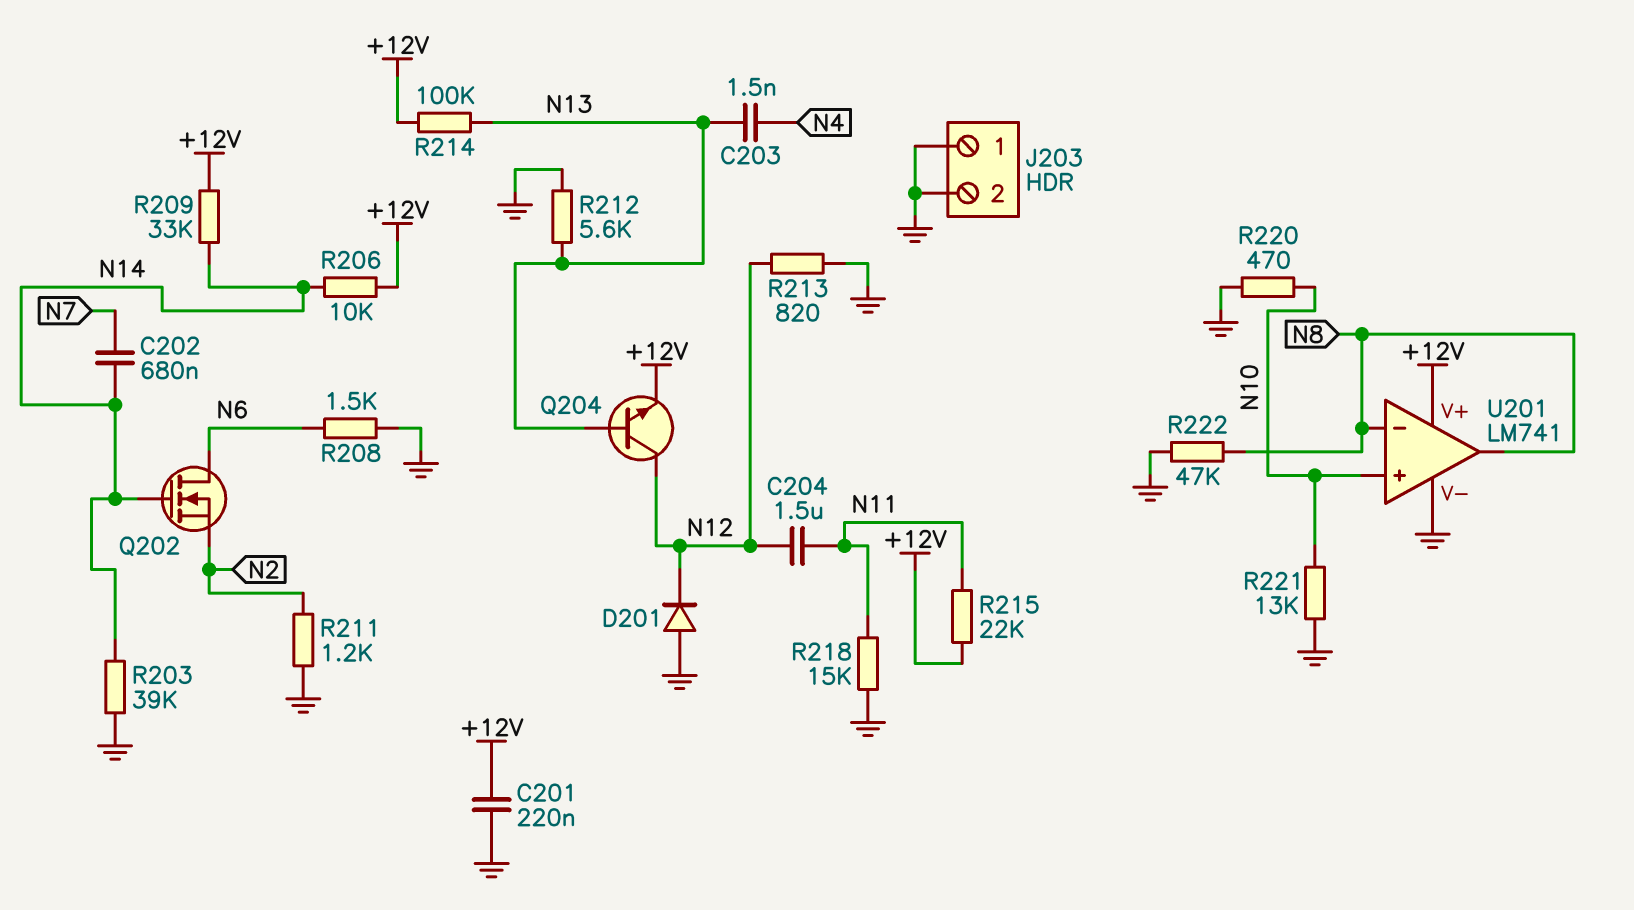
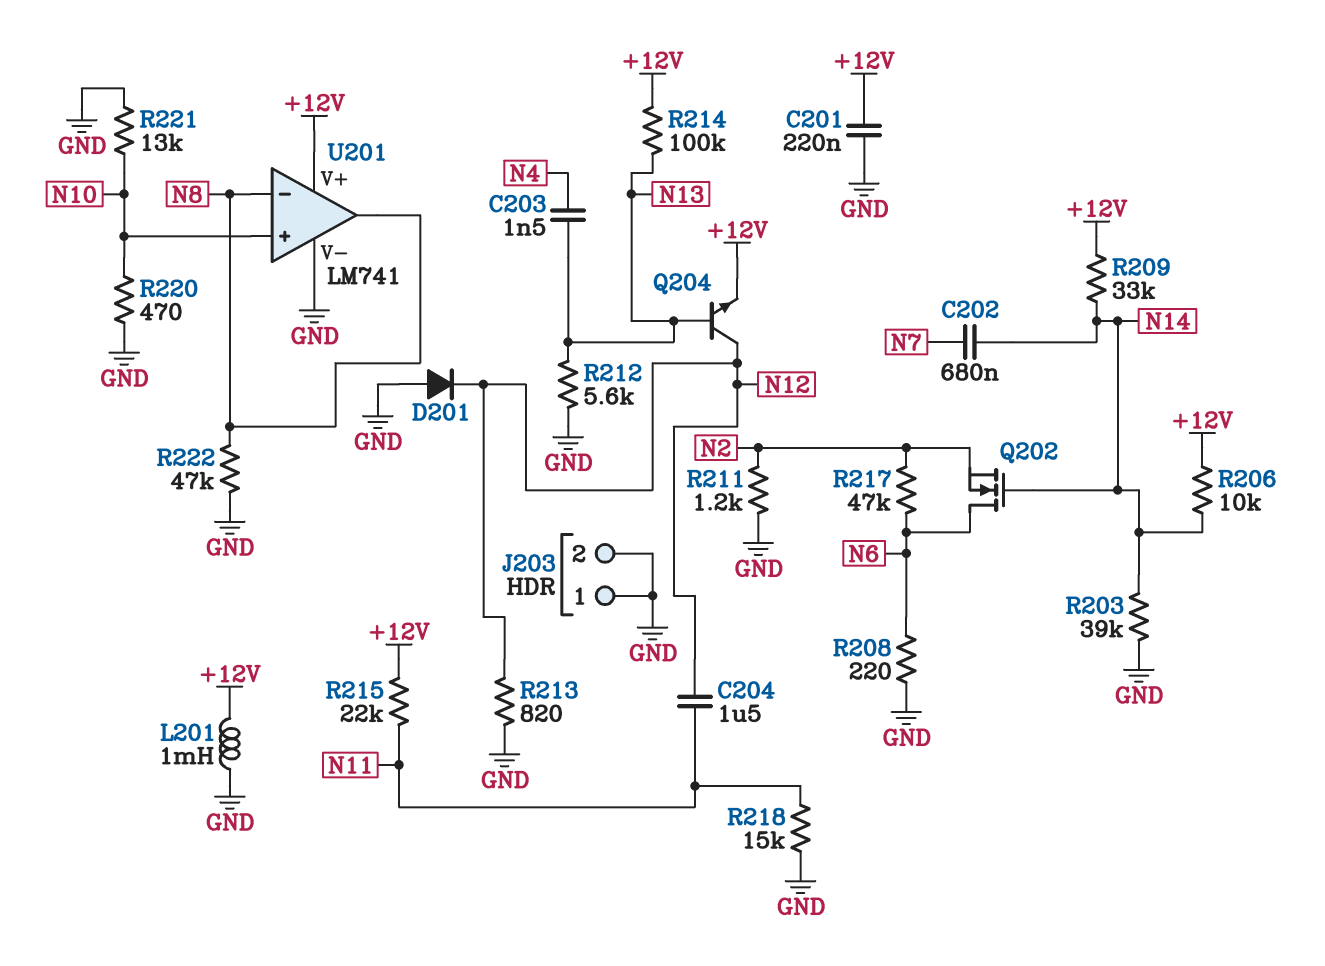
L201: none -> 1mH (+12V, GND)
R208: 1.5k (GND, N6) -> 220 (GND, N6)
R217: none -> 47k (N2, N6)

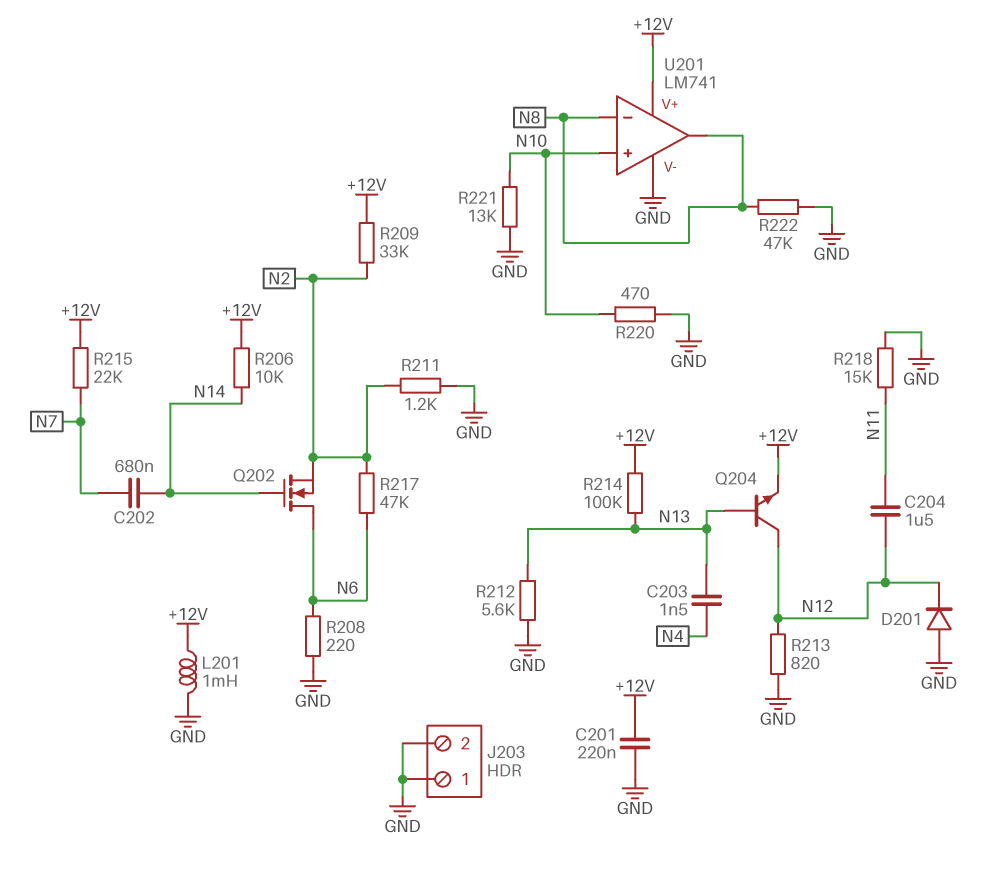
R203: 39k (GND, N14) -> none
R209: 33k (+12V, N14) -> 33k (+12V, N2)
R215: 22k (+12V, N11) -> 22k (+12V, N7)

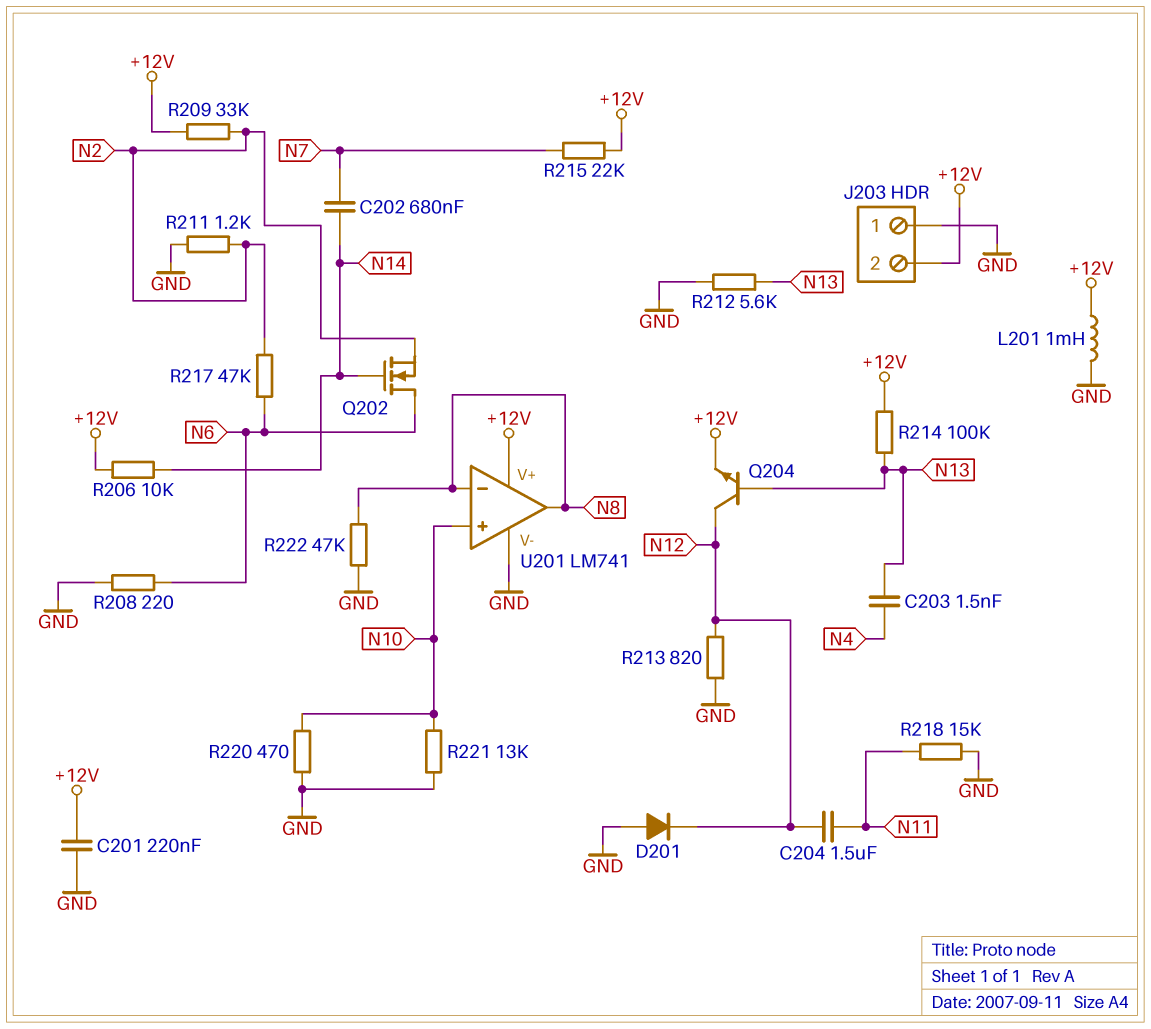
J203 pin 2: GND -> +12V

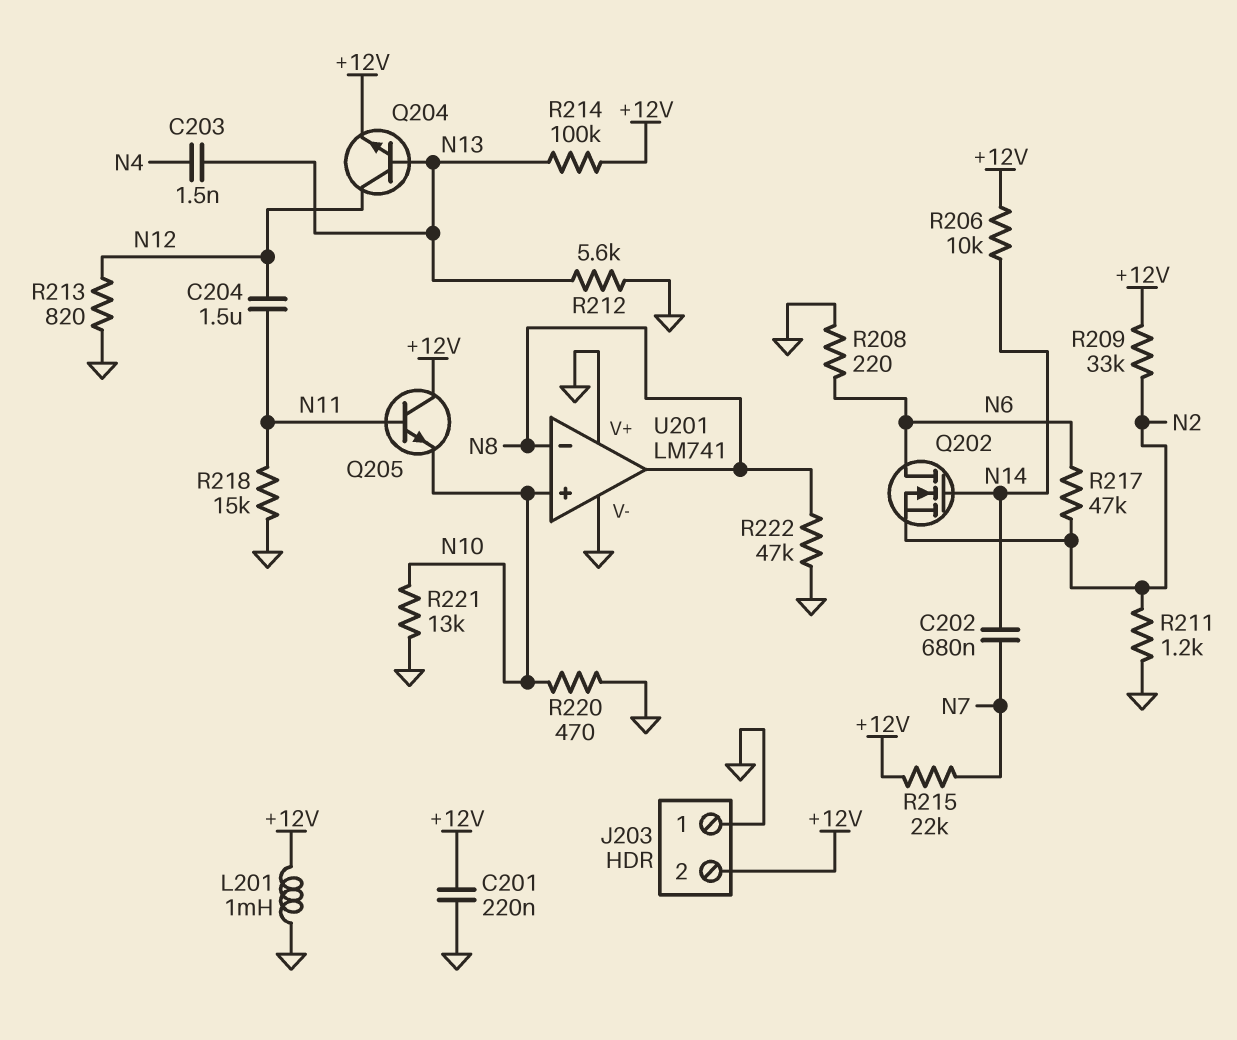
D201: diode (A GND, K N12) -> none
Q205: none -> NPN (B N11, C +12V, E N10)
U201 pin V+: +12V -> GND

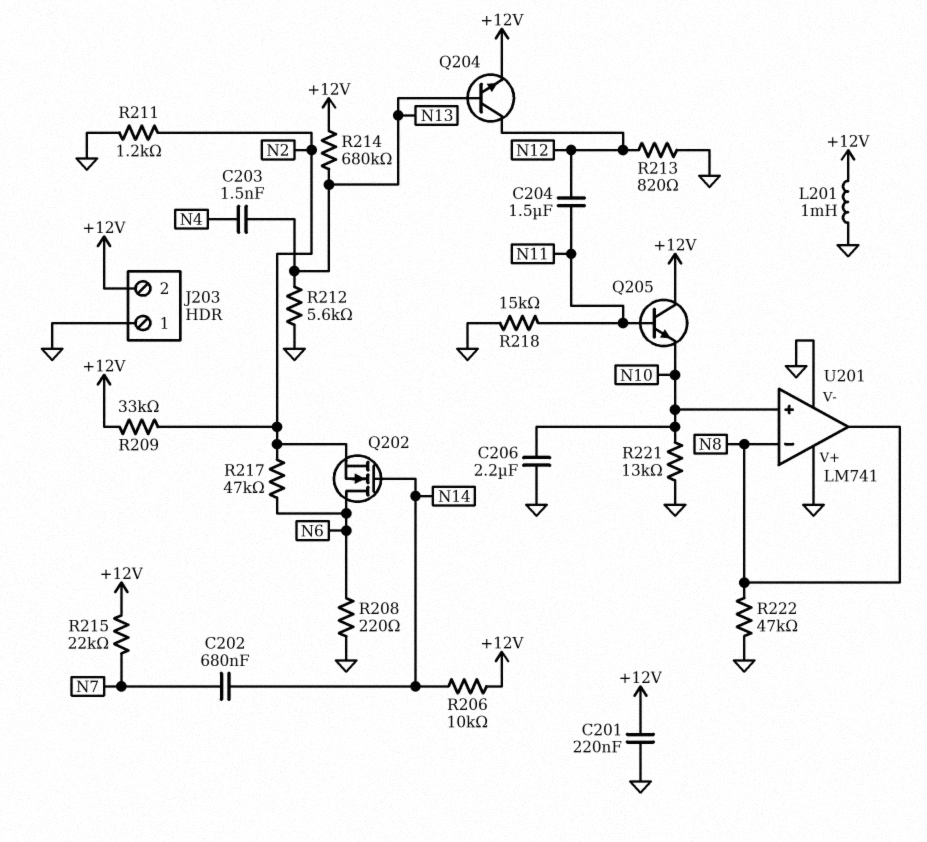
C206: none -> 2.2uF (GND, N10)
R214: 100k (+12V, N13) -> 680k (+12V, N13)
R220: 470 (GND, N10) -> none

